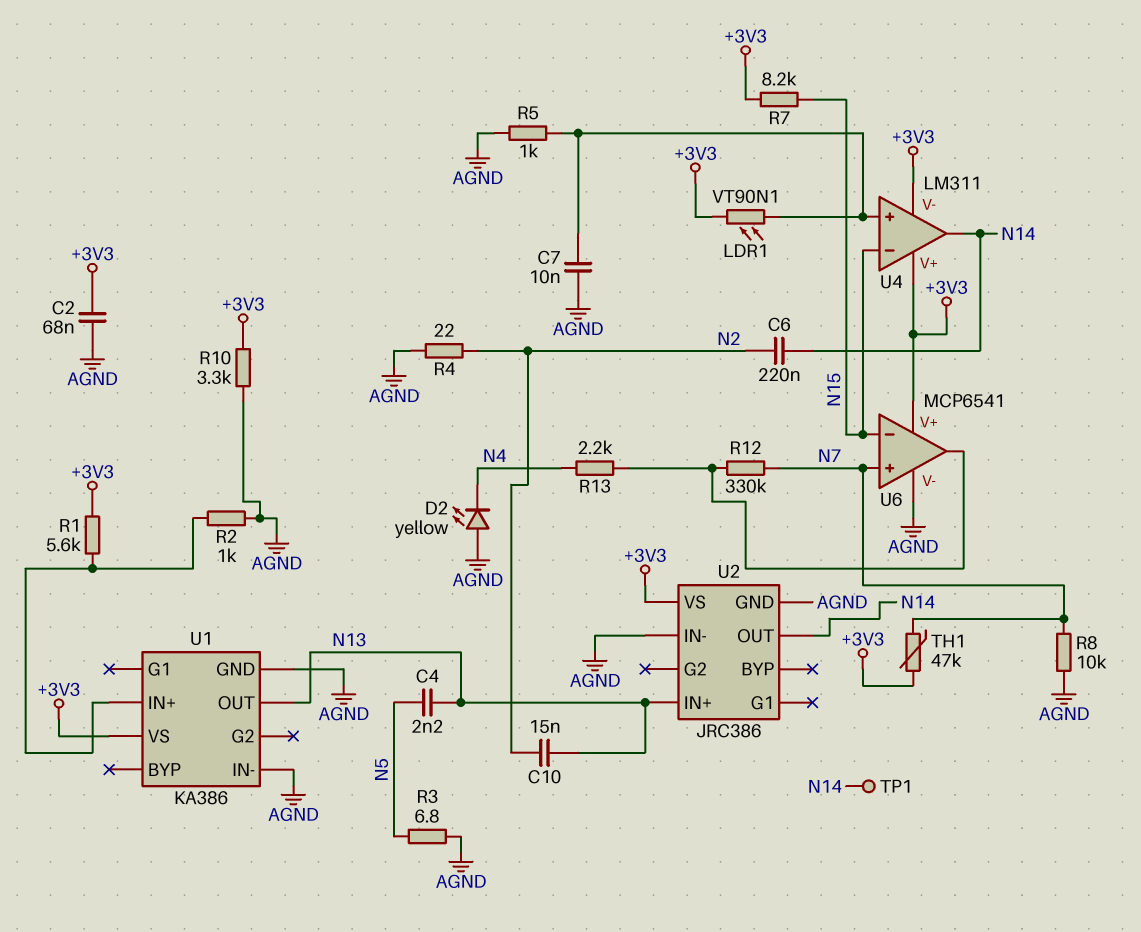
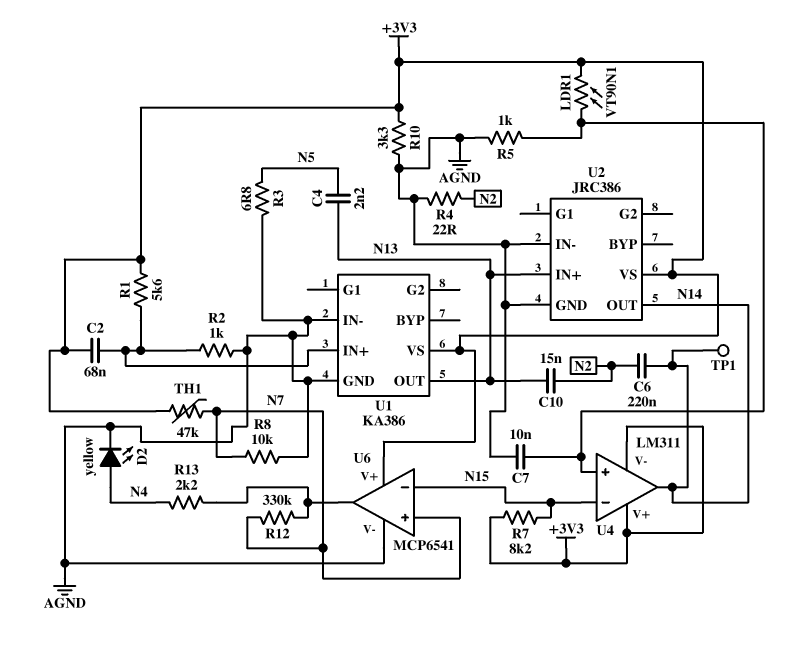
C2: 68nF (+3V3, AGND) -> 68nF (+3V3, U1/IN+)
D2: LED yellow (A AGND, K N4) -> LED yellow (A N4, K AGND)

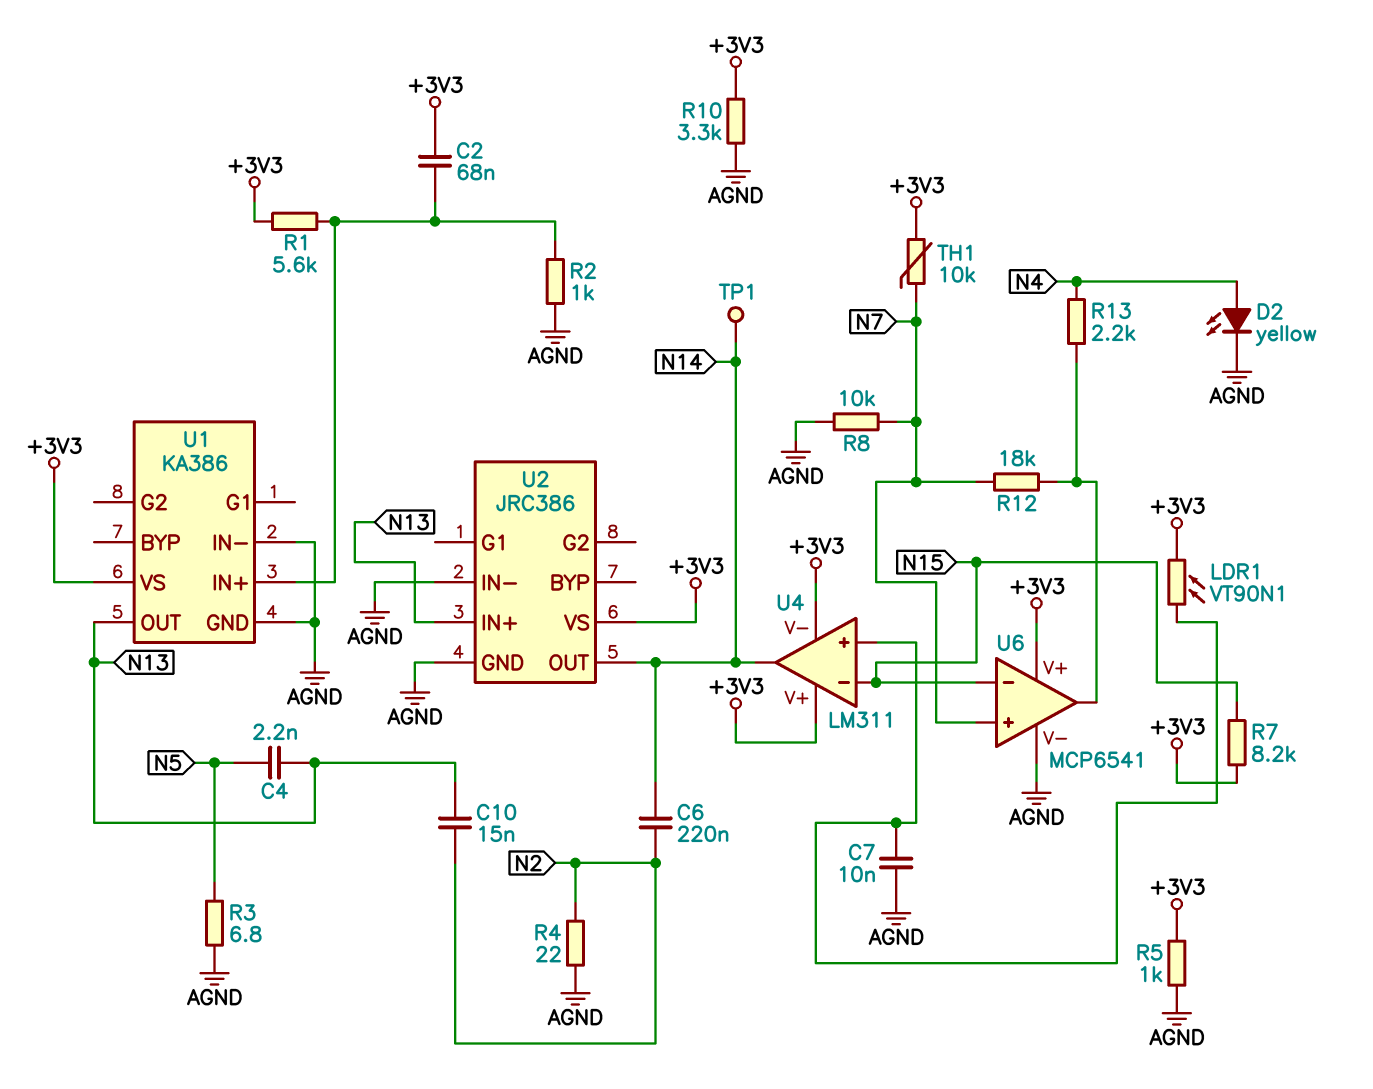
R5: 1k (AGND, U4/in+) -> 1k (+3V3, AGND)
R12: 330k (N7, U6/out) -> 18k (N7, U6/out)
TH1: 47k (+3V3, N7) -> 10k (+3V3, N7)

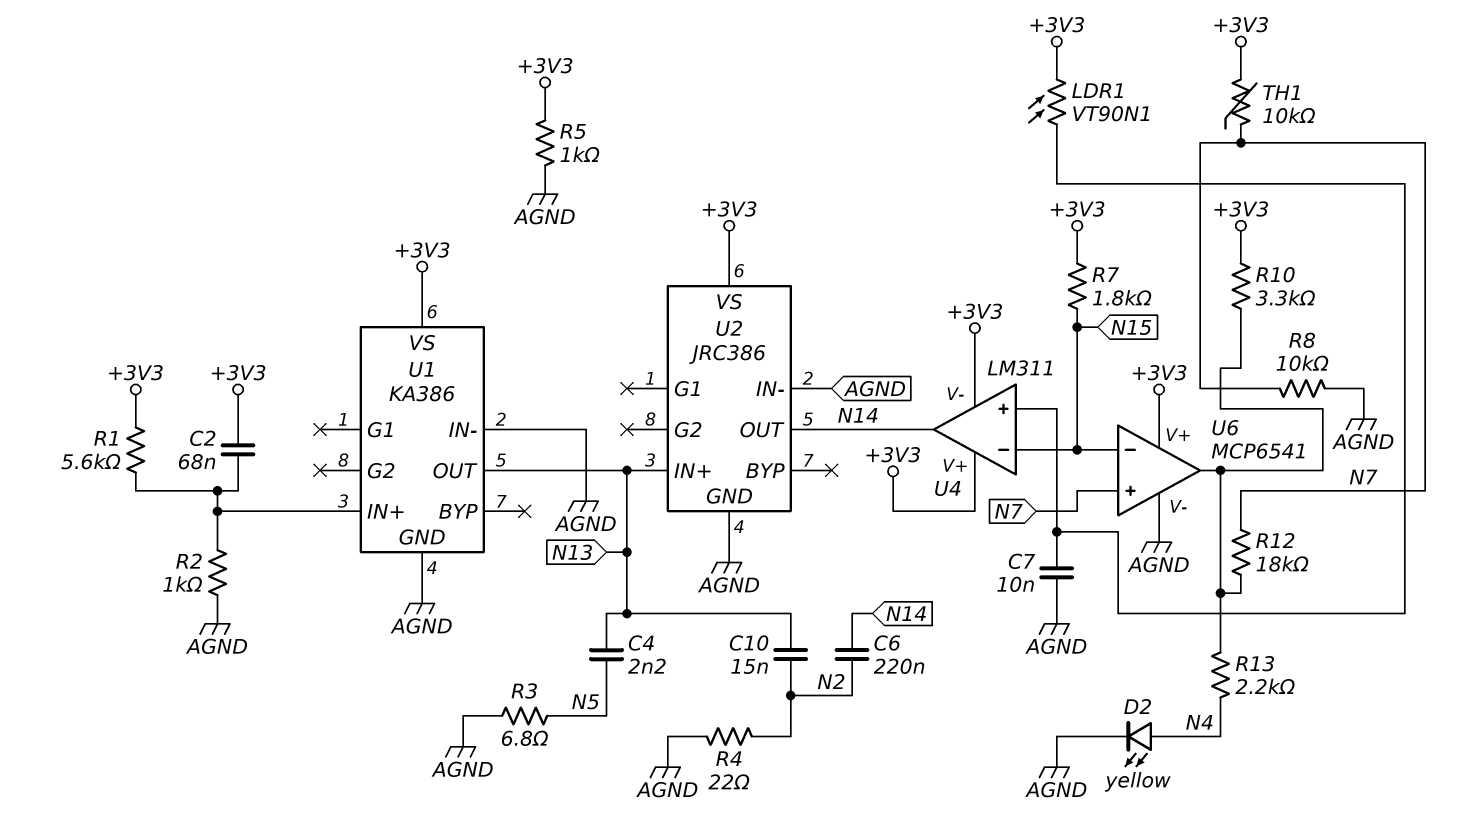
R7: 8.2k (+3V3, N15) -> 1.8k (+3V3, N15)
R10: 3.3k (+3V3, AGND) -> 3.3k (+3V3, U6/out)
TP1: test point (N14) -> none

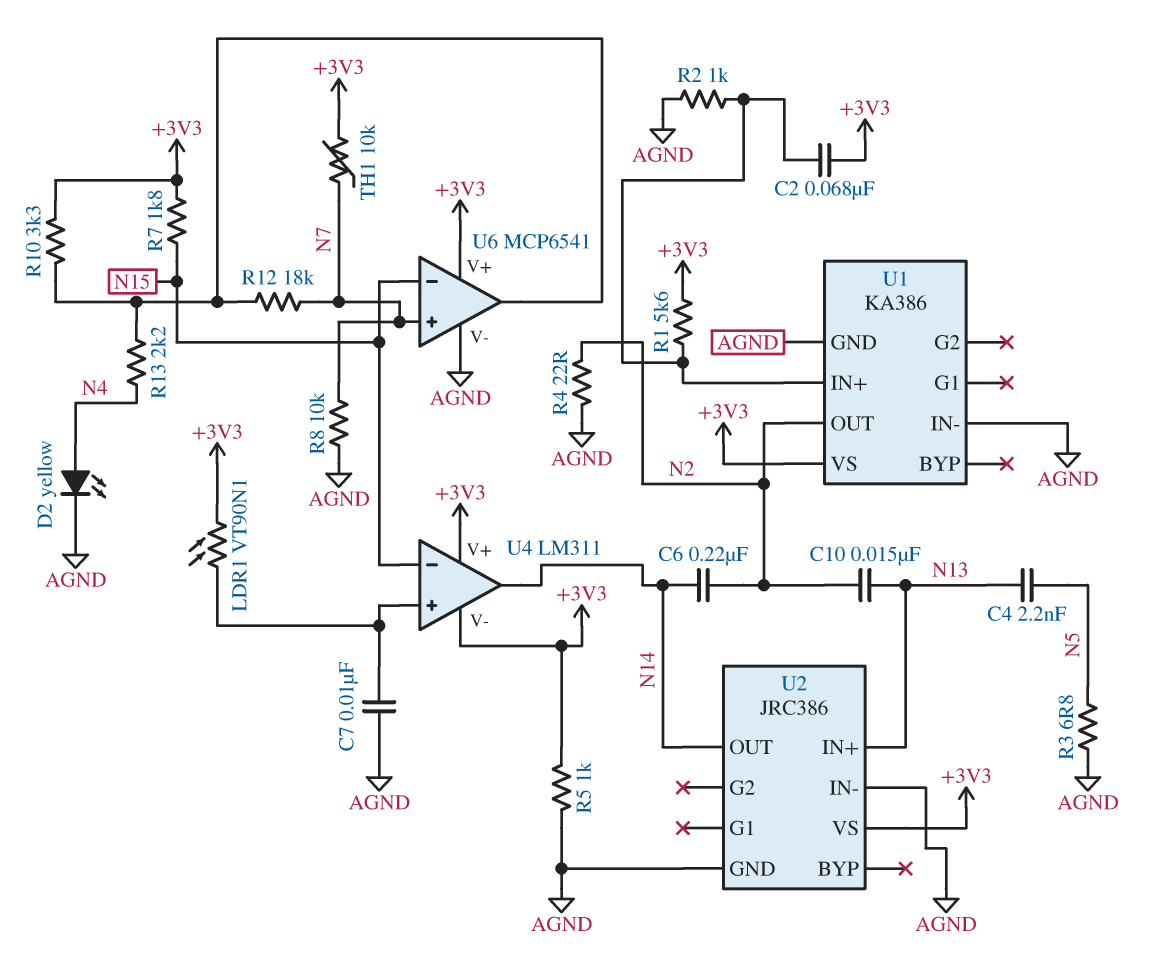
U1 pin OUT: N13 -> N2

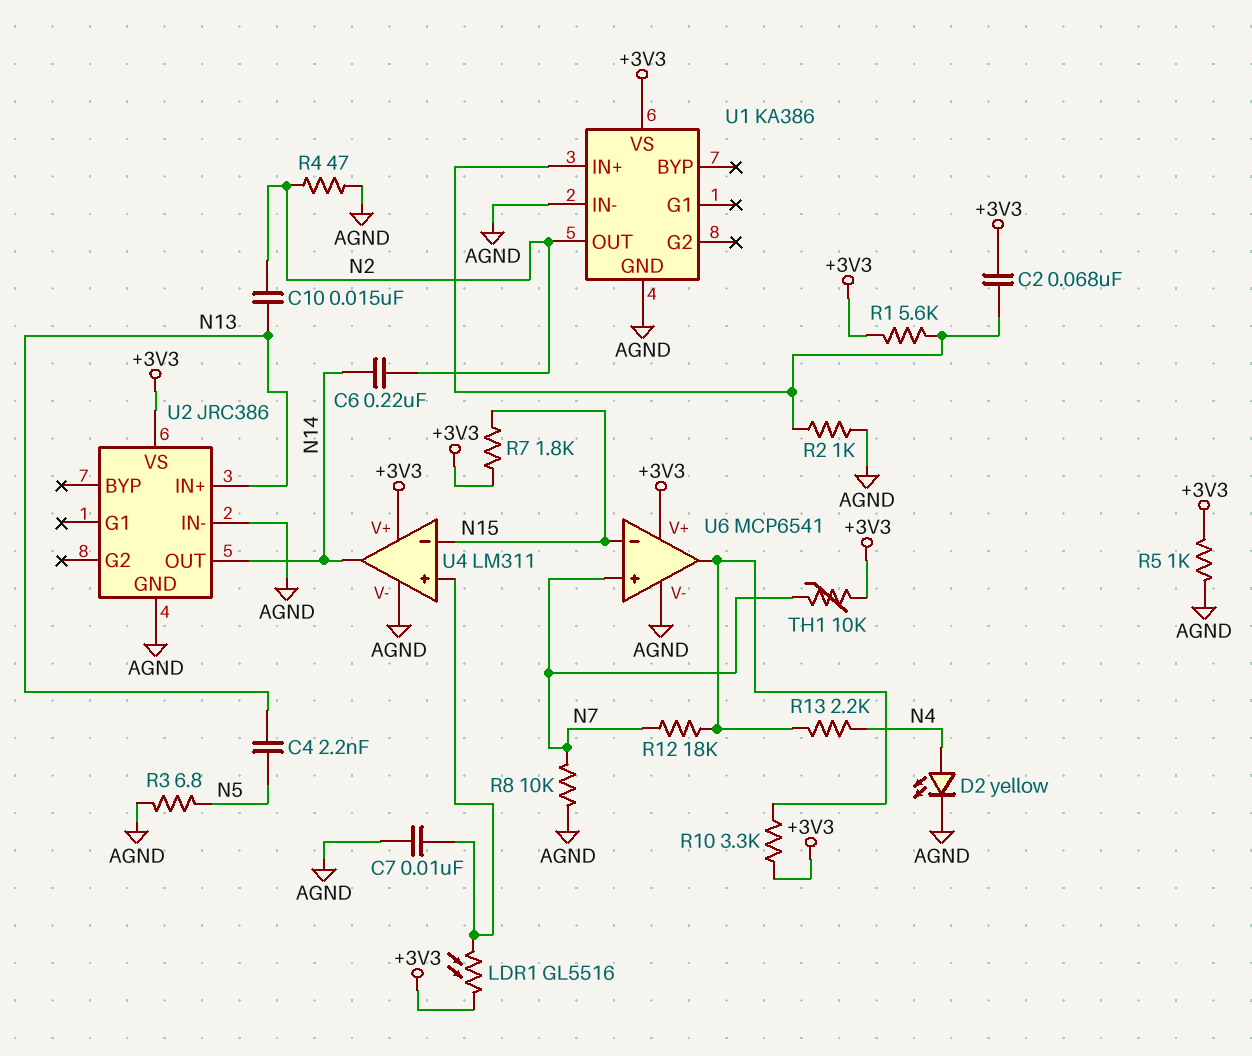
LDR1: VT90N1 (+3V3, U4/in+) -> GL5516 (+3V3, U4/in+)
R4: 22 (AGND, N2) -> 47 (AGND, N2)
U4 pin V-: +3V3 -> AGND

